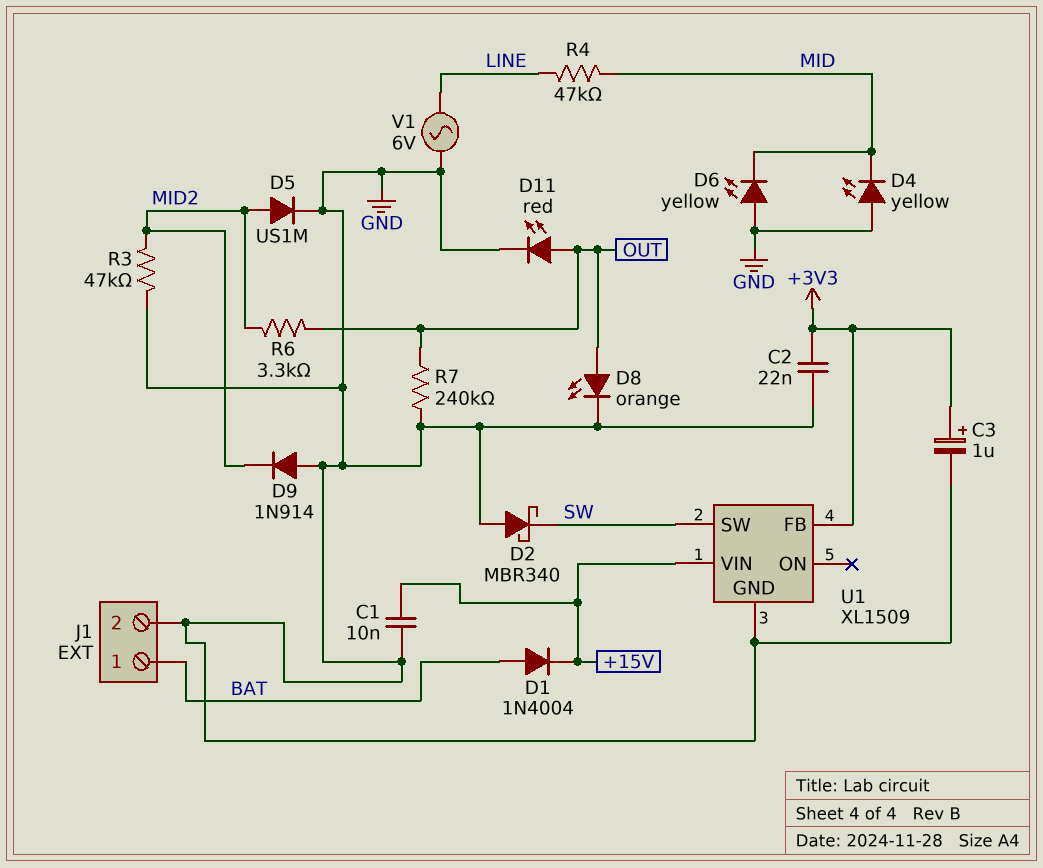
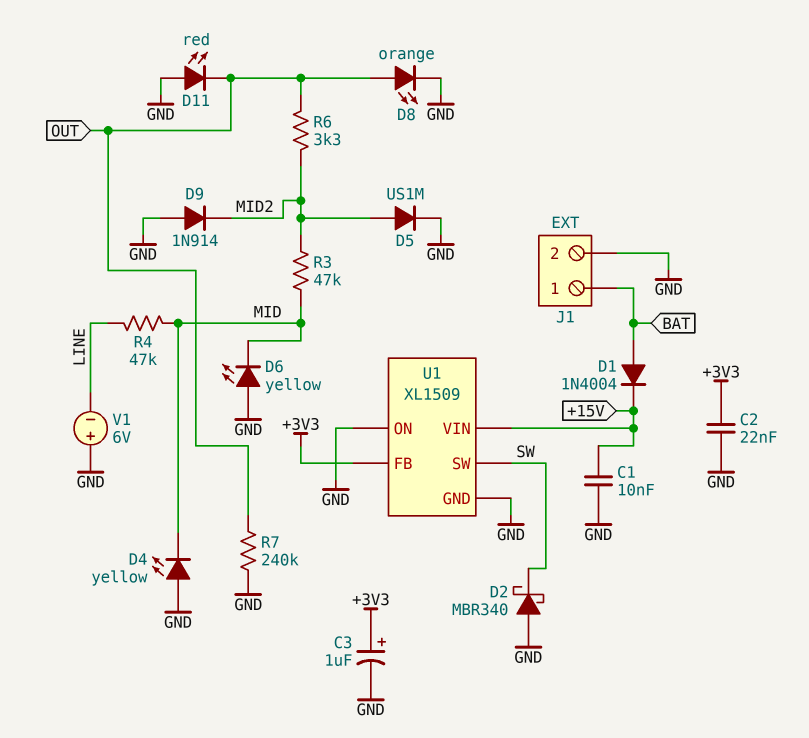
D11: LED red (A OUT, K GND) -> LED red (A GND, K OUT)
R3: 47k (GND, MID2) -> 47k (MID, MID2)
U1 pin ON: none -> GND
V1: AC 6V (GND, LINE) -> 6V (plus GND, minus LINE)

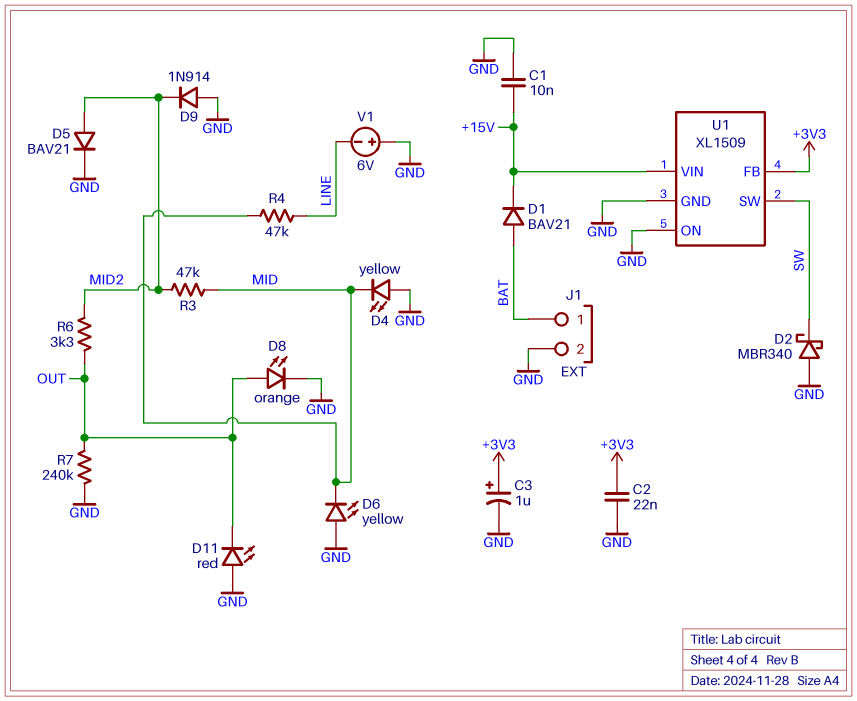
D1: diode 1N4004 (A BAT, K +15V) -> diode BAV21 (A BAT, K +15V)
D5: diode US1M (A MID2, K GND) -> diode BAV21 (A MID2, K GND)

